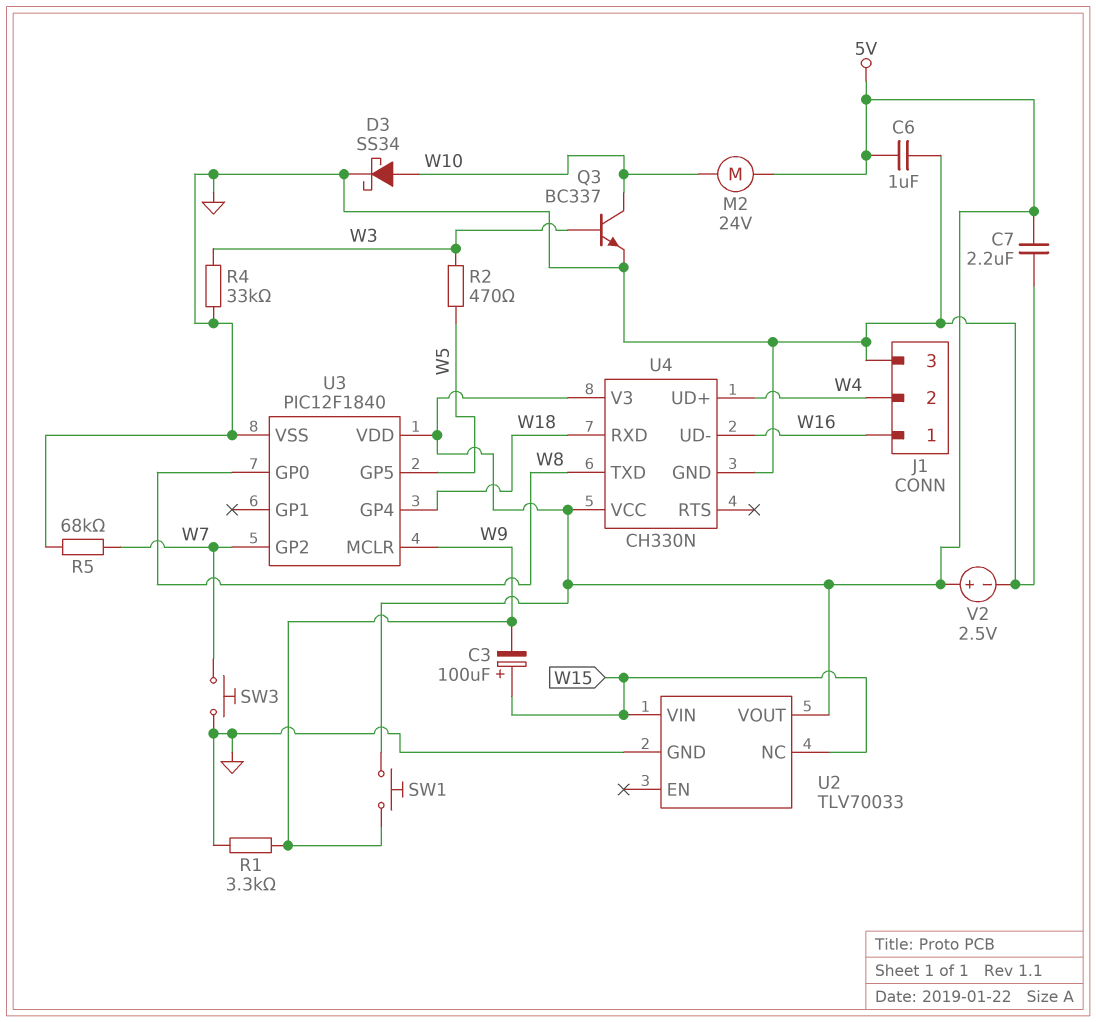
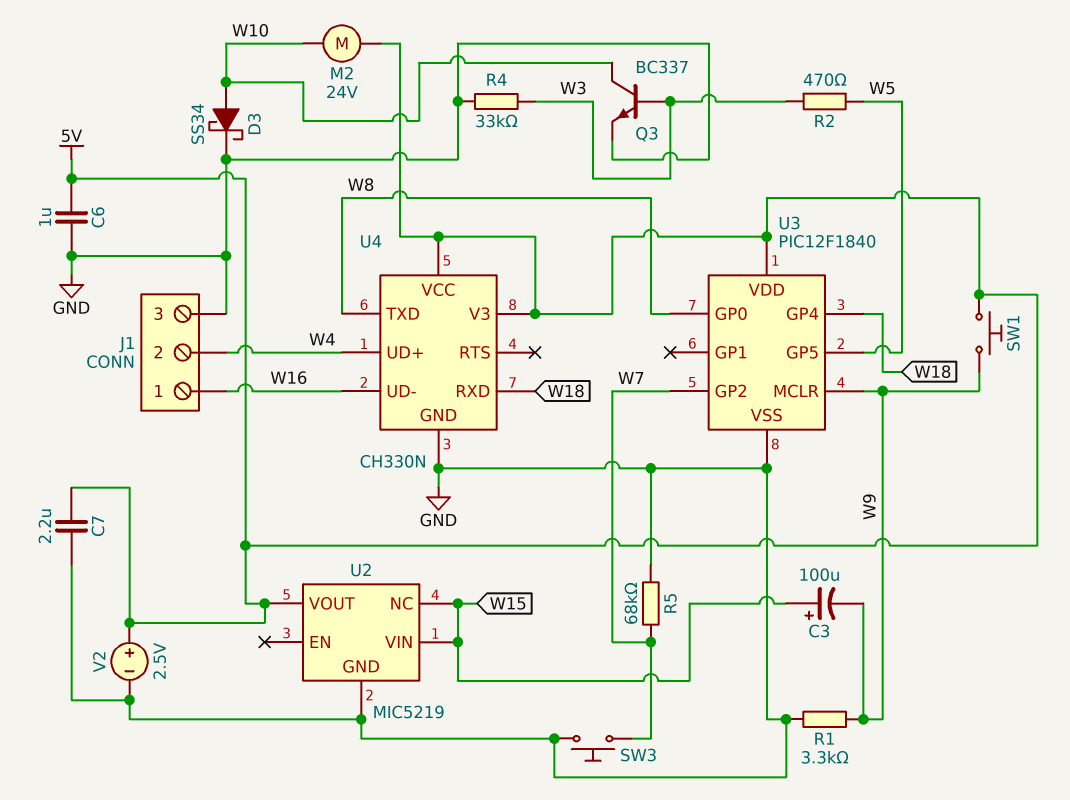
U2: TLV70033 -> MIC5219

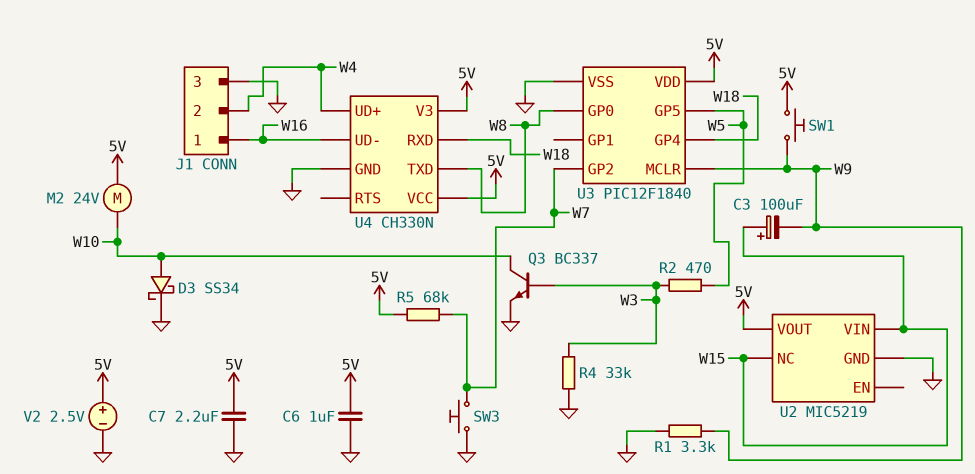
R5: 68k (GND, W7) -> 68k (5V, W7)

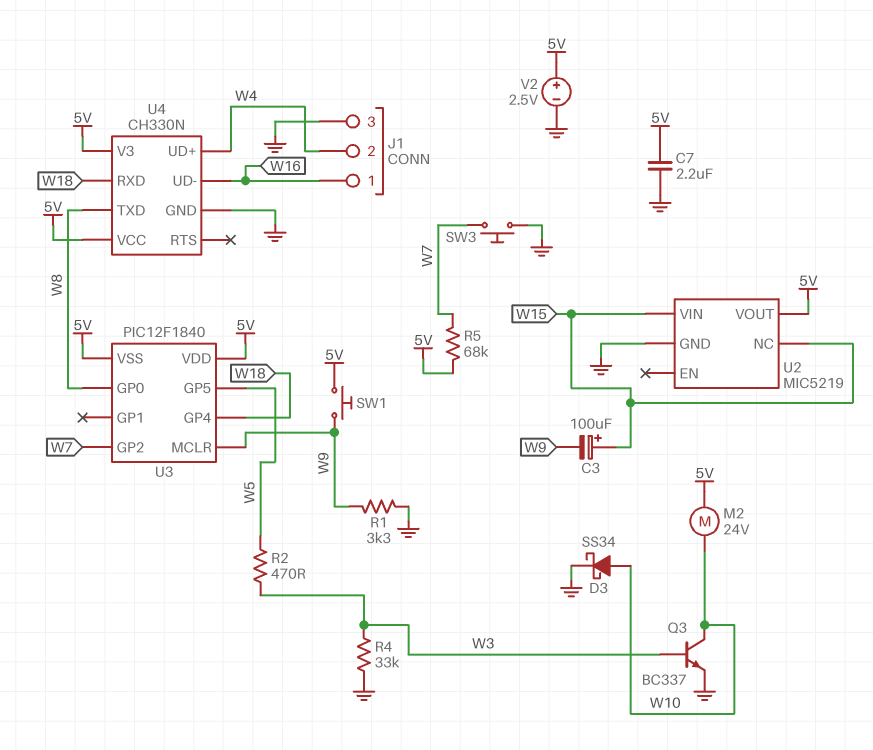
C6: 1uF (5V, GND) -> none
U3 pin VSS: GND -> 5V

